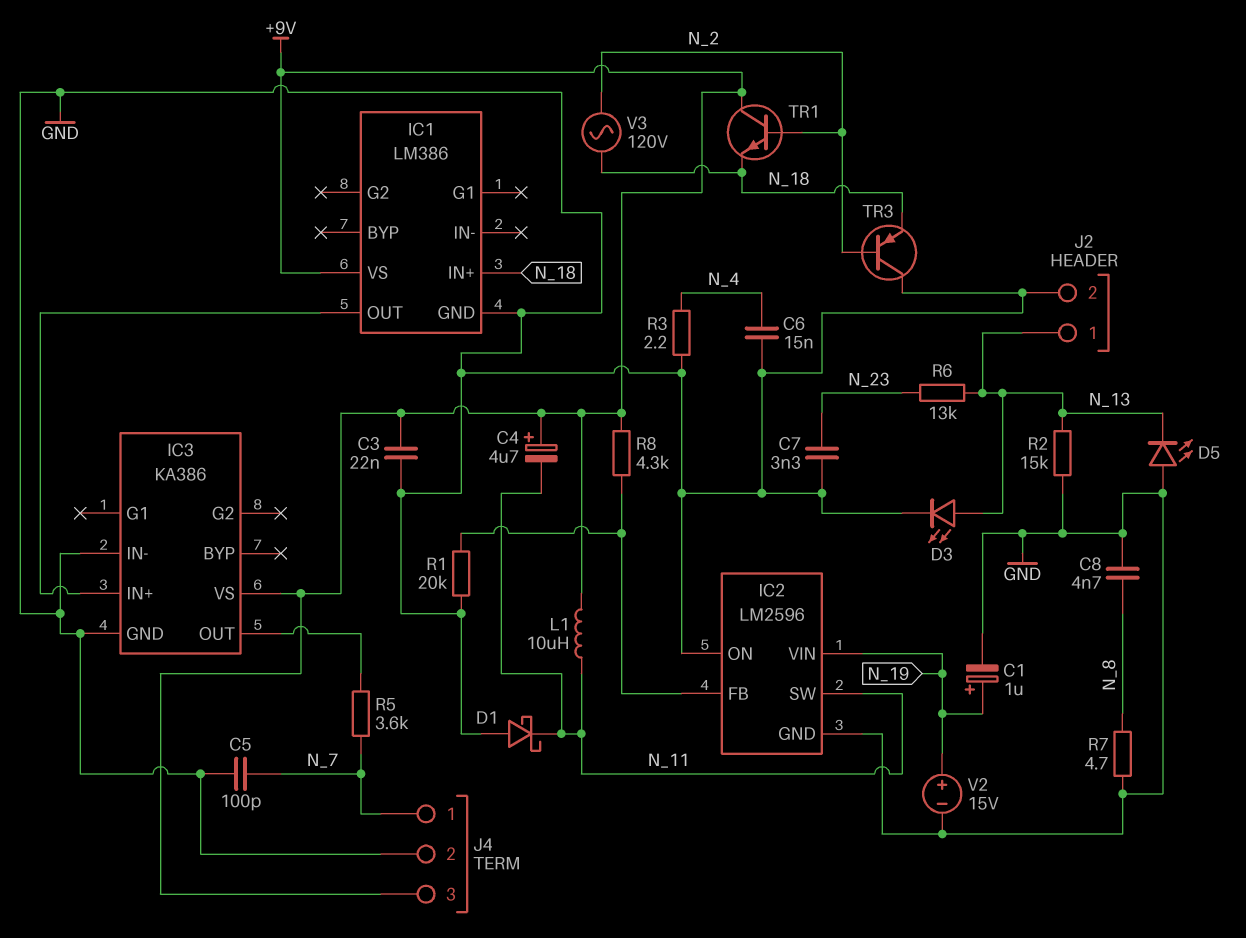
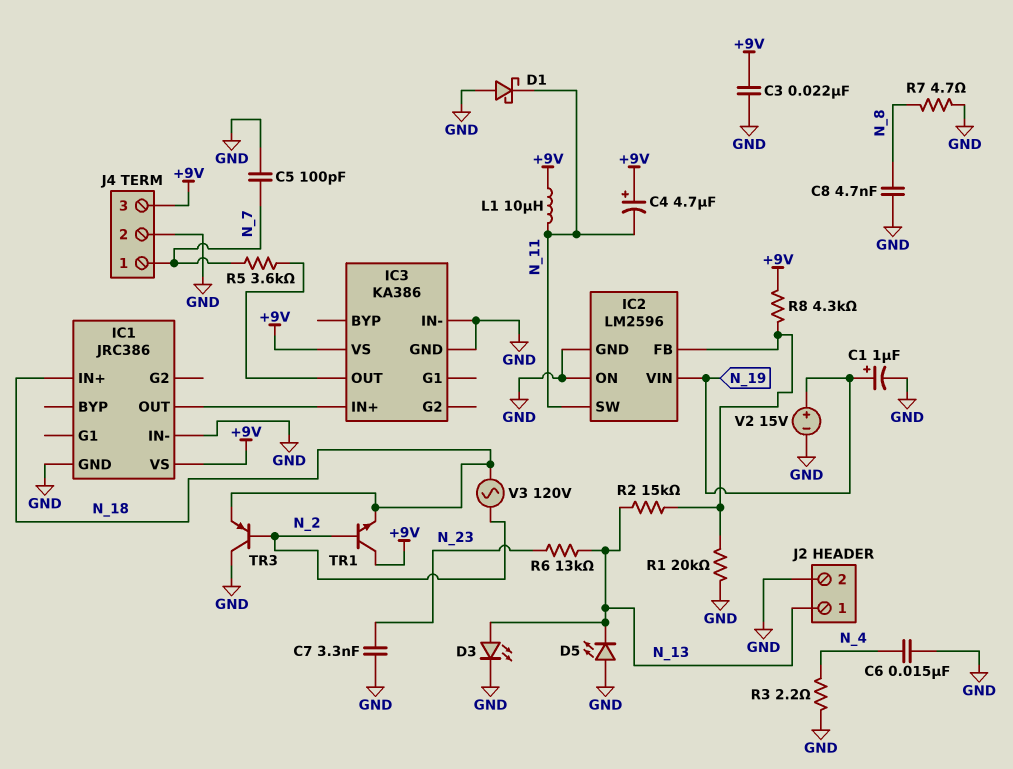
IC1: LM386 -> JRC386
IC1 pin IN-: none -> GND
R2: 15k (GND, N_13) -> 15k (IC2/FB, N_13)

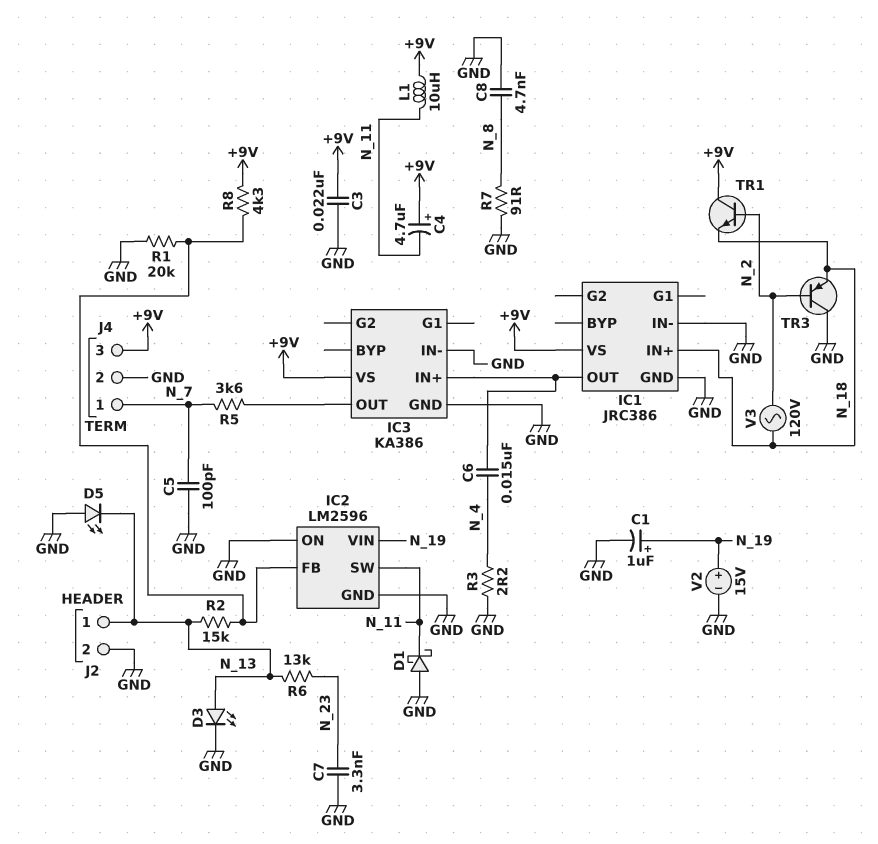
C6: 15nF (GND, N_4) -> 15nF (IC1/OUT, N_4)
R7: 4.7 (GND, N_8) -> 91 (GND, N_8)

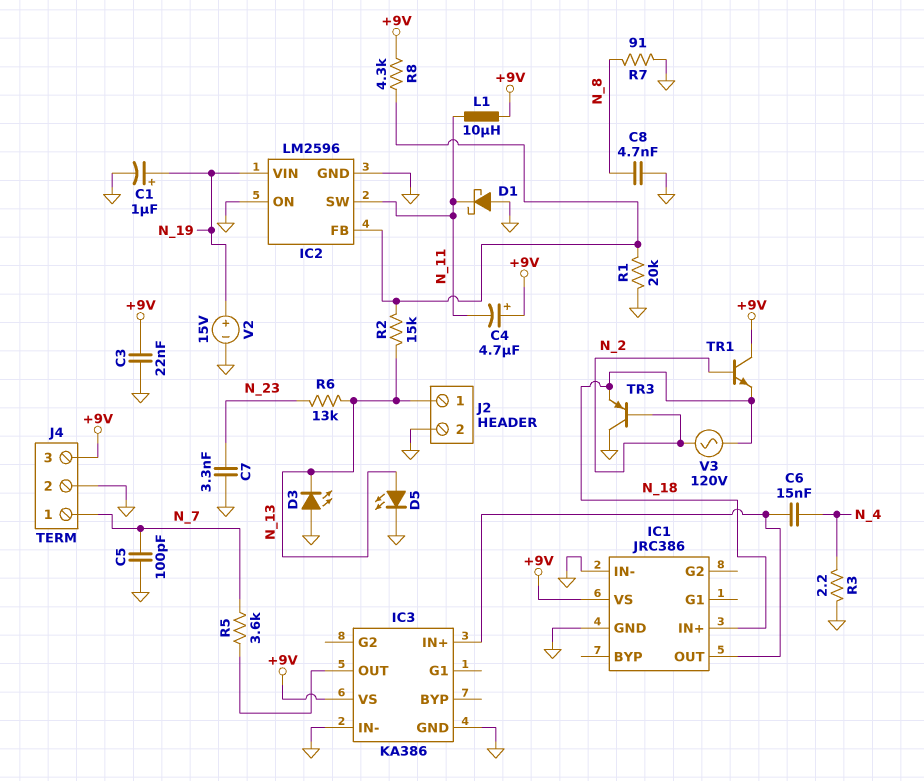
D3: LED (A N_13, K GND) -> LED (A GND, K N_13)
D5: LED (A GND, K N_13) -> LED (A N_13, K GND)

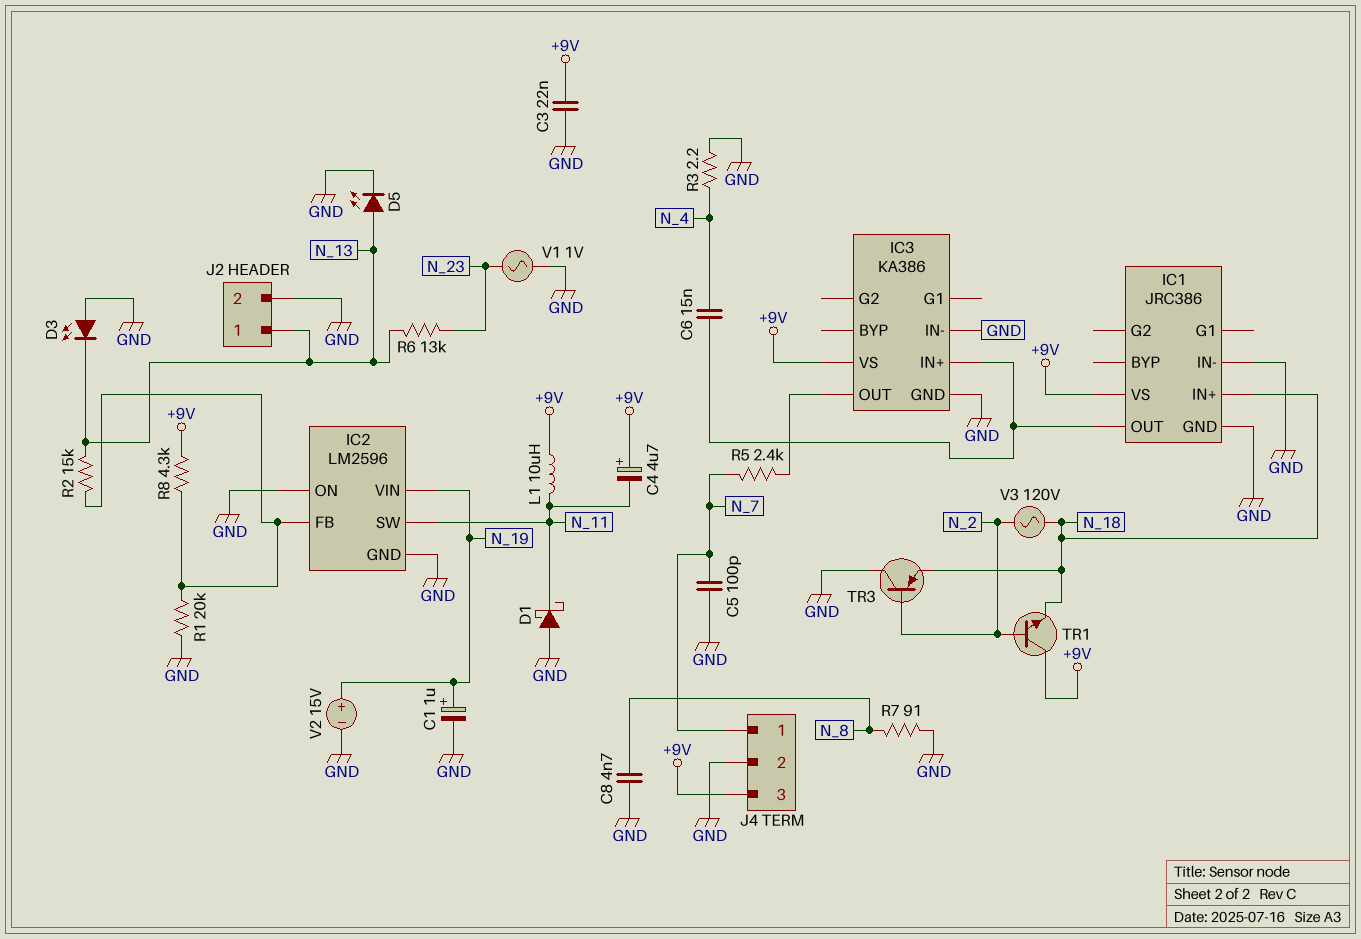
C7: 3.3nF (GND, N_23) -> none
R5: 3.6k (IC3/OUT, N_7) -> 2.4k (IC3/OUT, N_7)
V1: none -> AC 1V (GND, N_23)

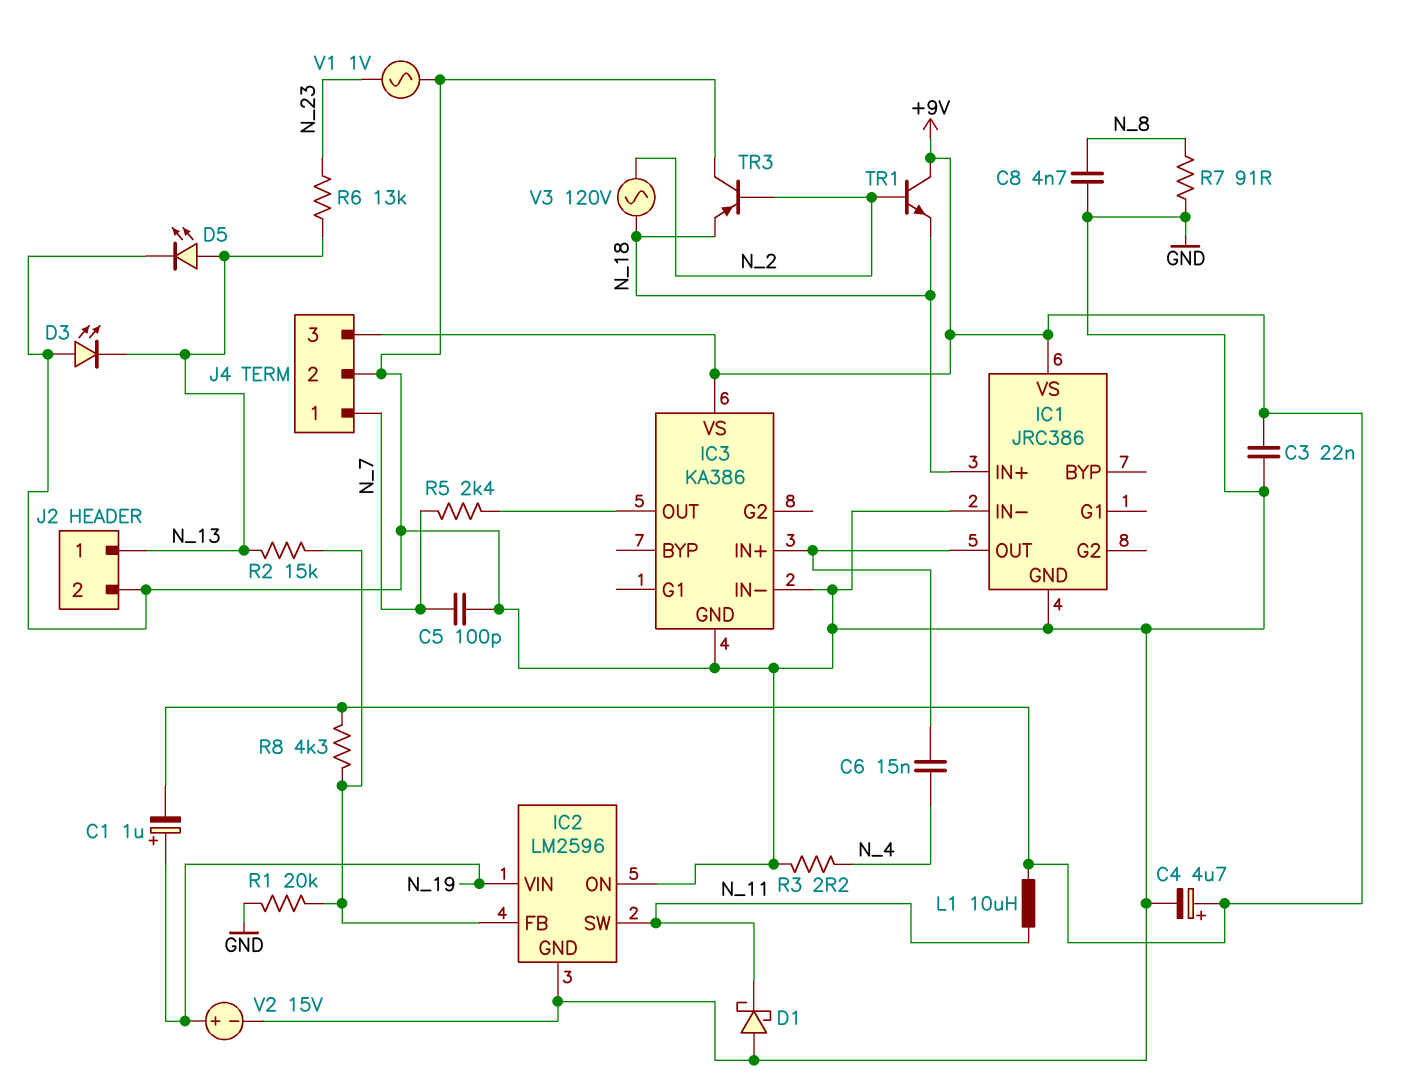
C1: 1uF (plus N_19, minus GND) -> 1uF (plus N_19, minus +9V)
C4: 4.7uF (plus +9V, minus N_11) -> 4.7uF (plus +9V, minus GND)

